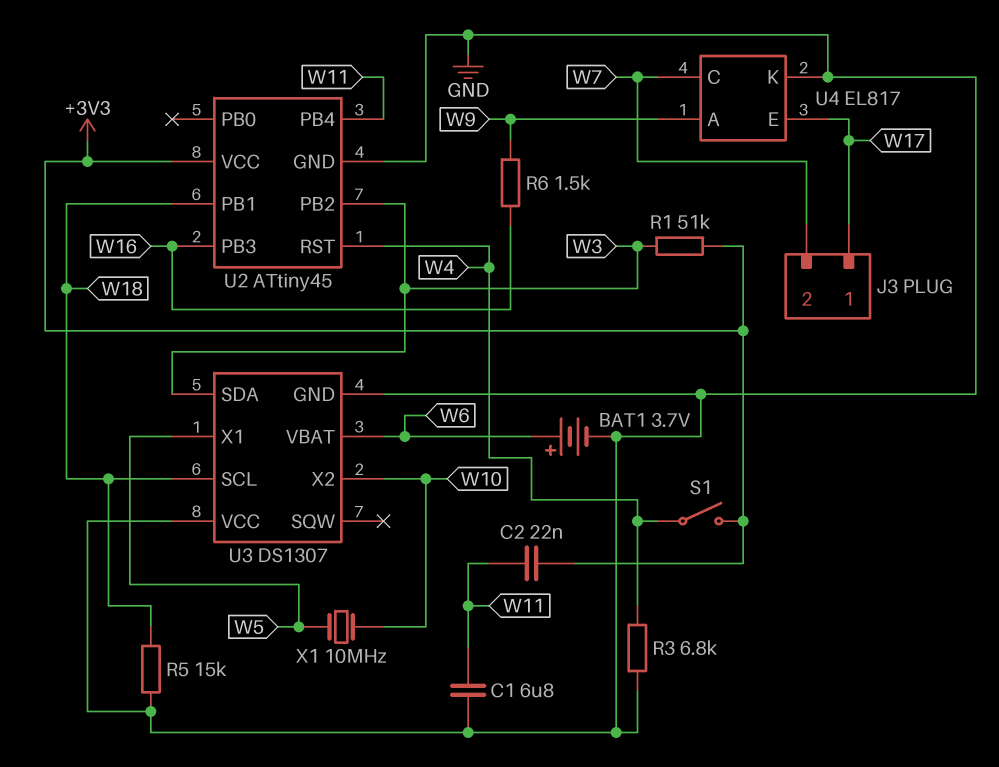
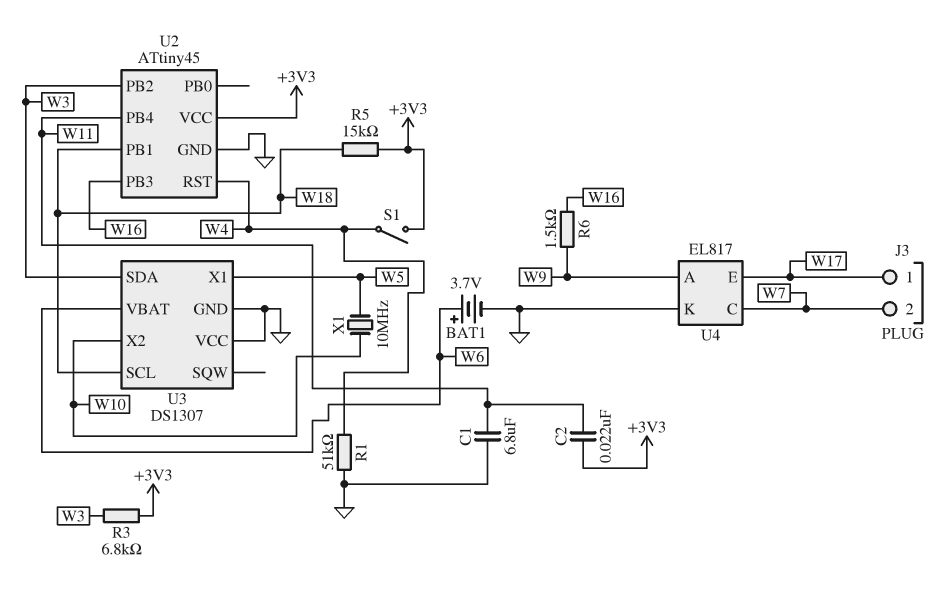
R1: 51k (+3V3, W3) -> 51k (GND, W4)
R3: 6.8k (GND, W4) -> 6.8k (+3V3, W3)
R5: 15k (GND, W18) -> 15k (+3V3, W18)

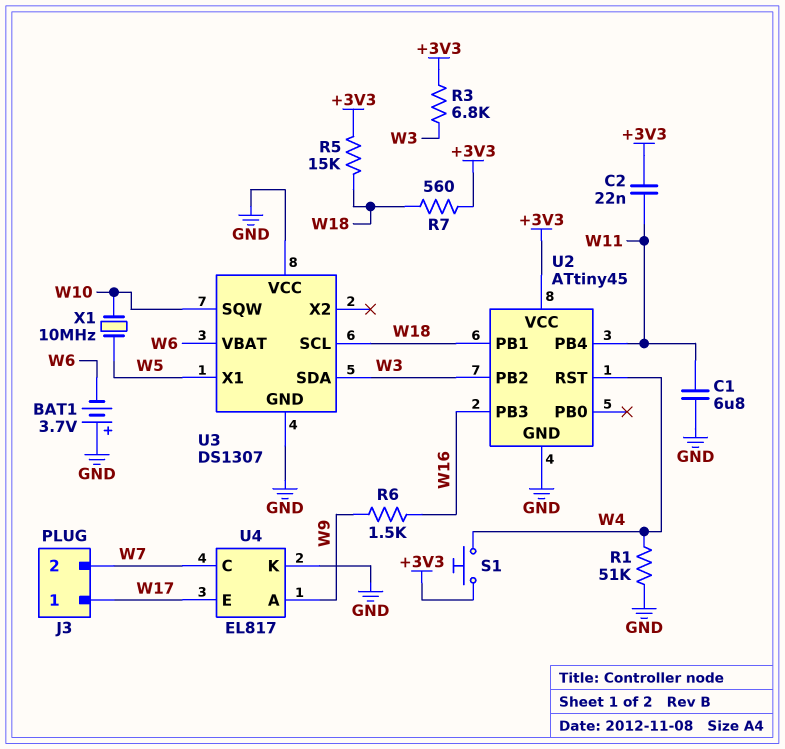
BAT1: 3.7V (plus W6, minus GND) -> 3.7V (plus GND, minus W6)
R7: none -> 560 (+3V3, W18)
S1: switch (+3V3, W4) -> button (+3V3, W4)
U3 pin SQW: none -> W10
U3 pin X2: W10 -> none

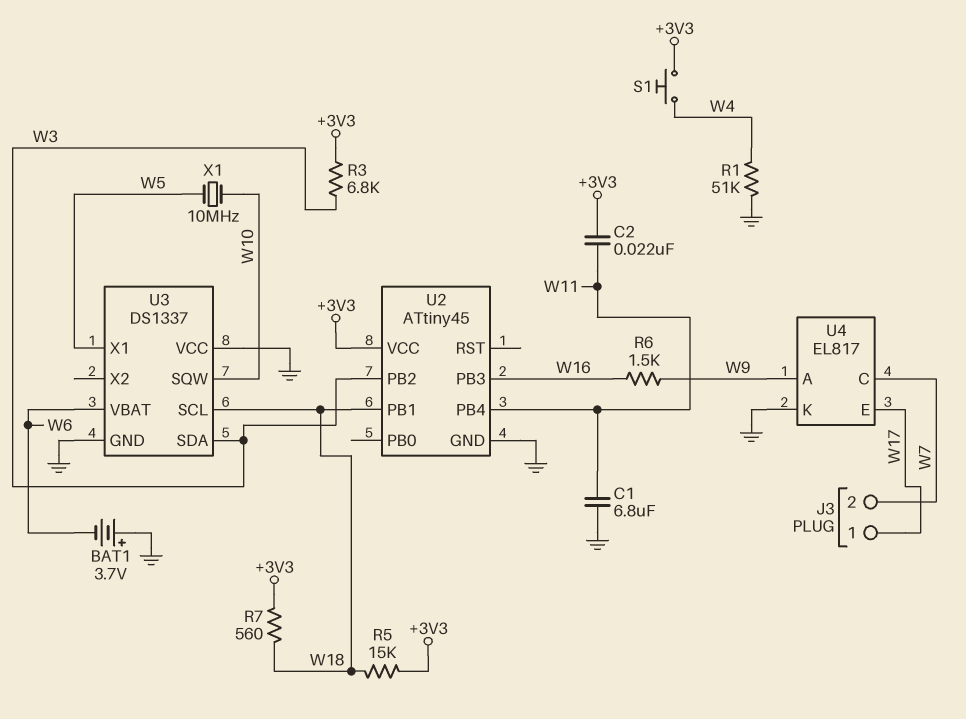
U2 pin RST: W4 -> none
U3: DS1307 -> DS1337

